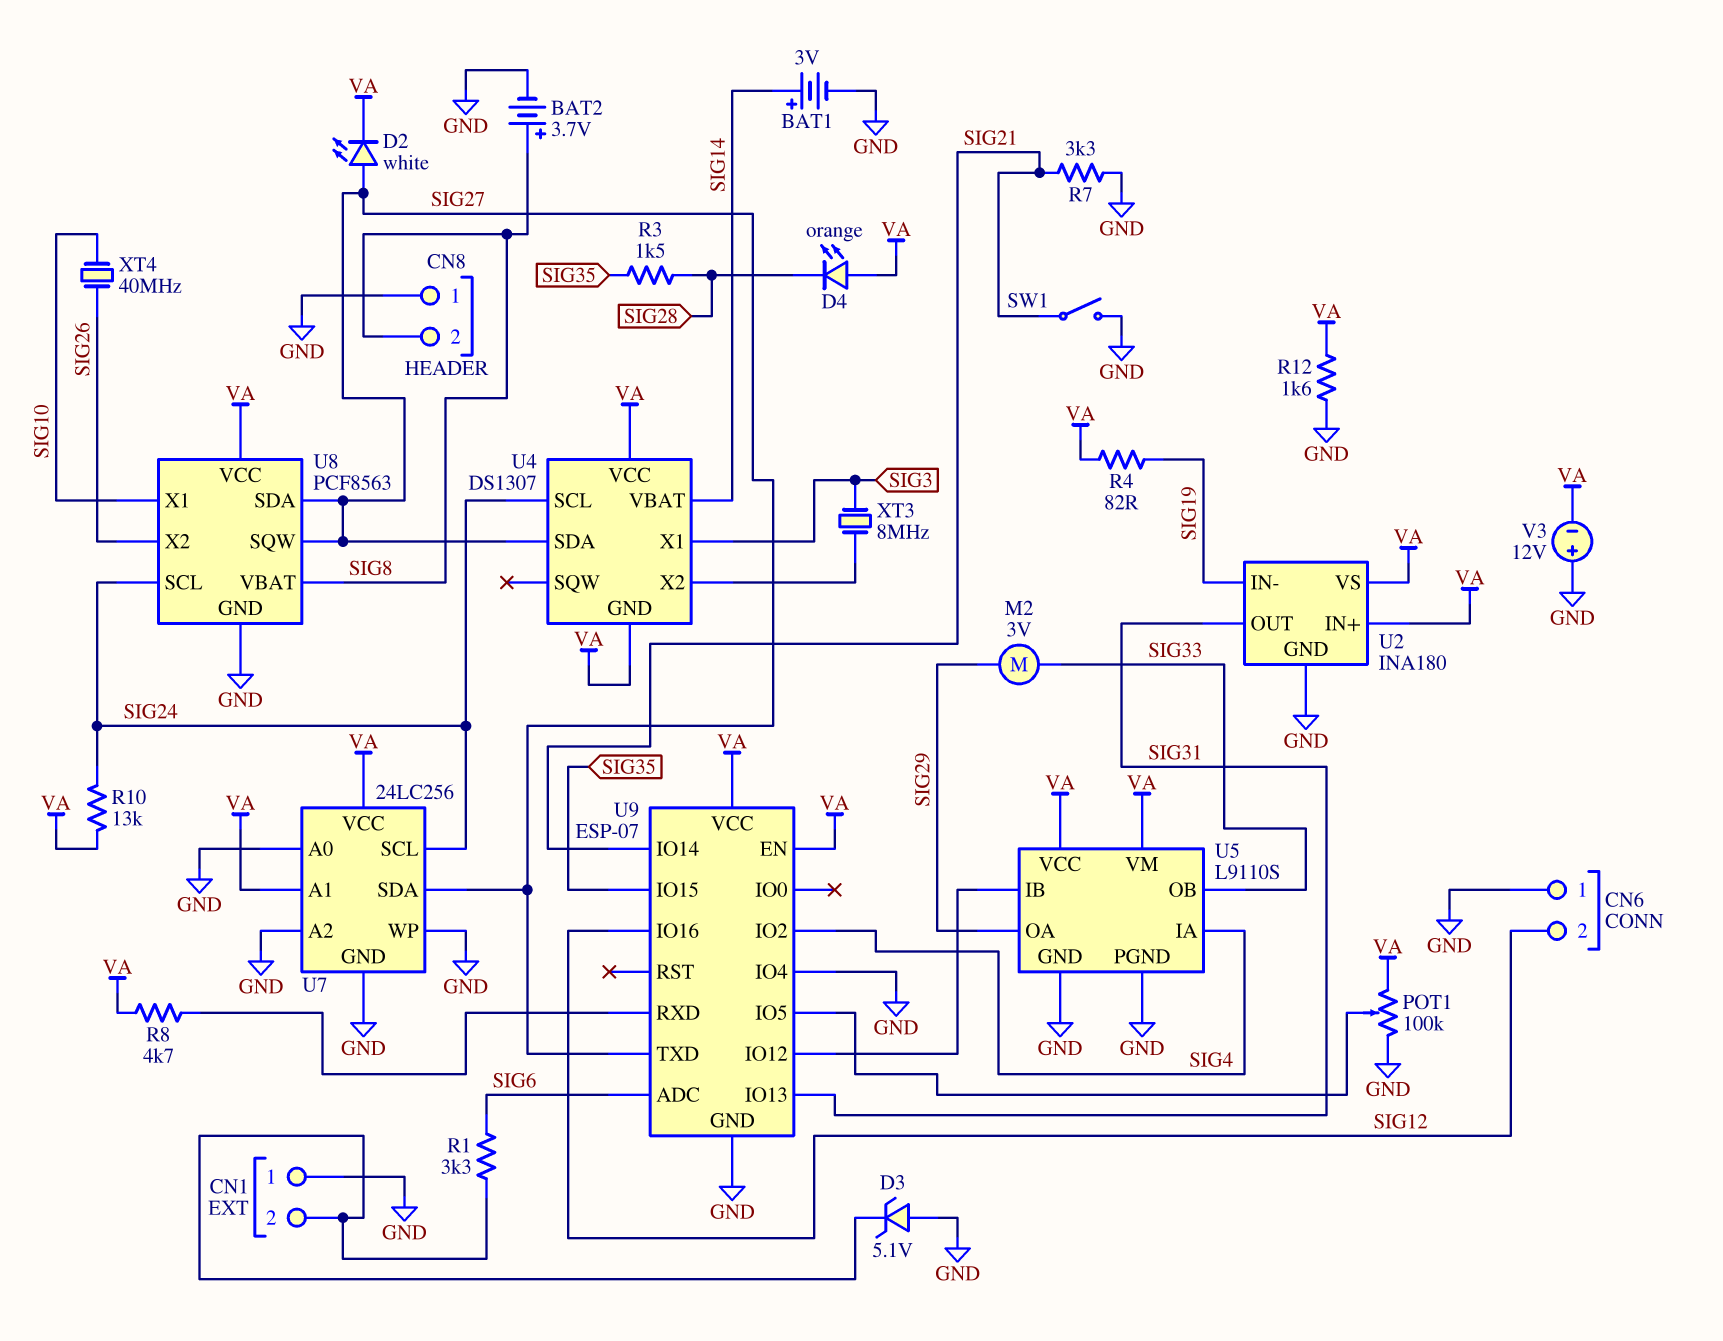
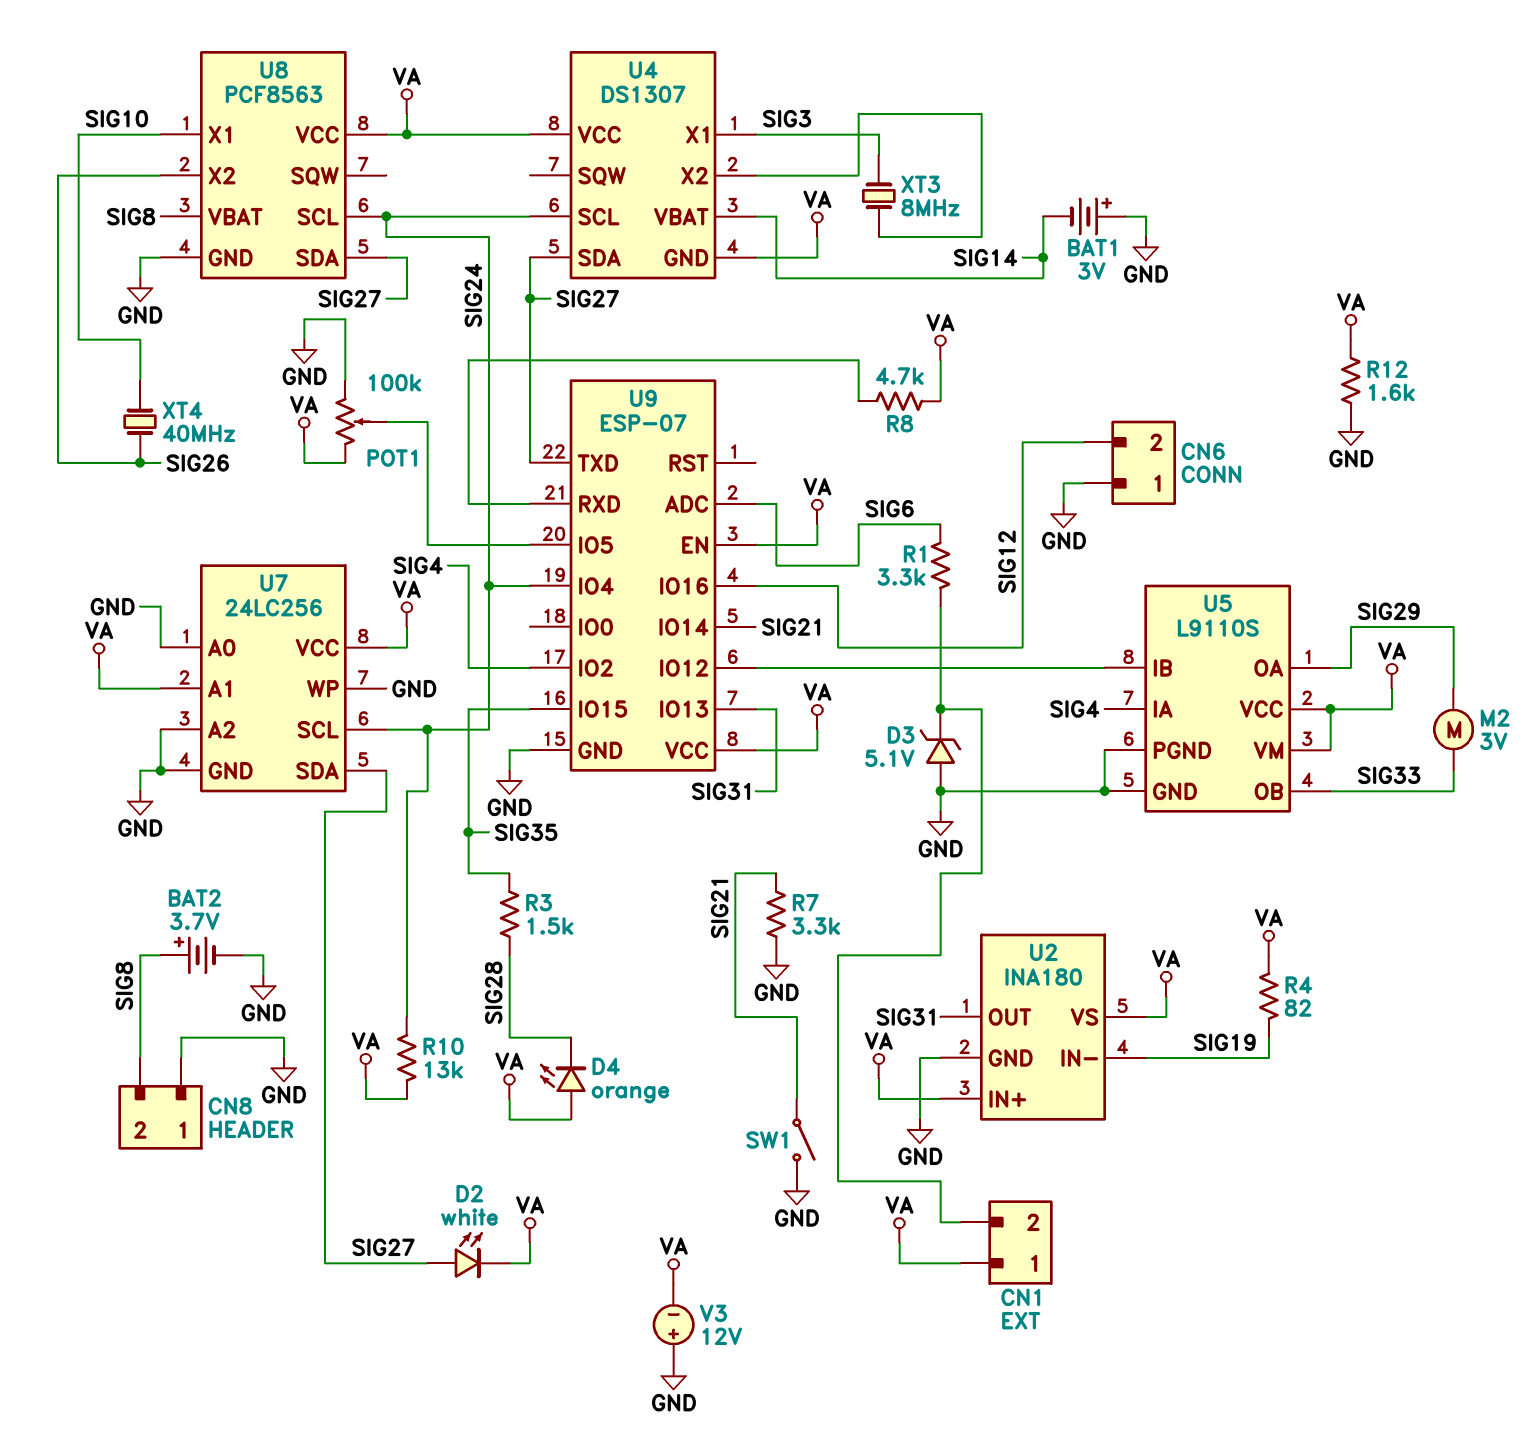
BAT1: 3V (plus SIG14, minus GND) -> 3V (plus GND, minus SIG14)
CN1 pin 1: GND -> VA
U8 pin SQW: SIG27 -> none
U9 pin IO4: GND -> SIG24

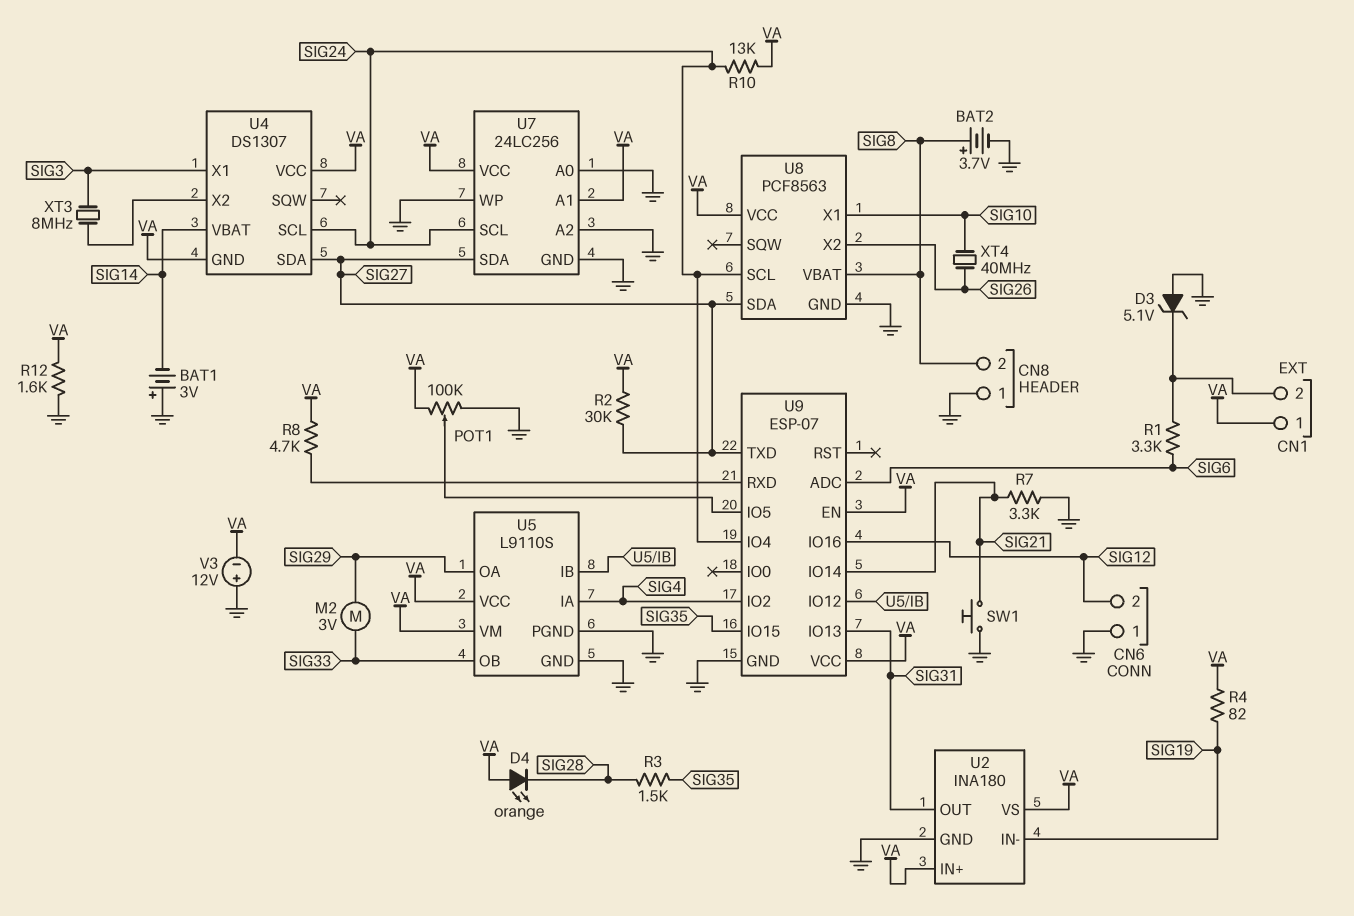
D2: LED white (A SIG27, K VA) -> none
R2: none -> 30k (SIG27, VA)
SW1: switch (GND, SIG21) -> button (GND, SIG21)

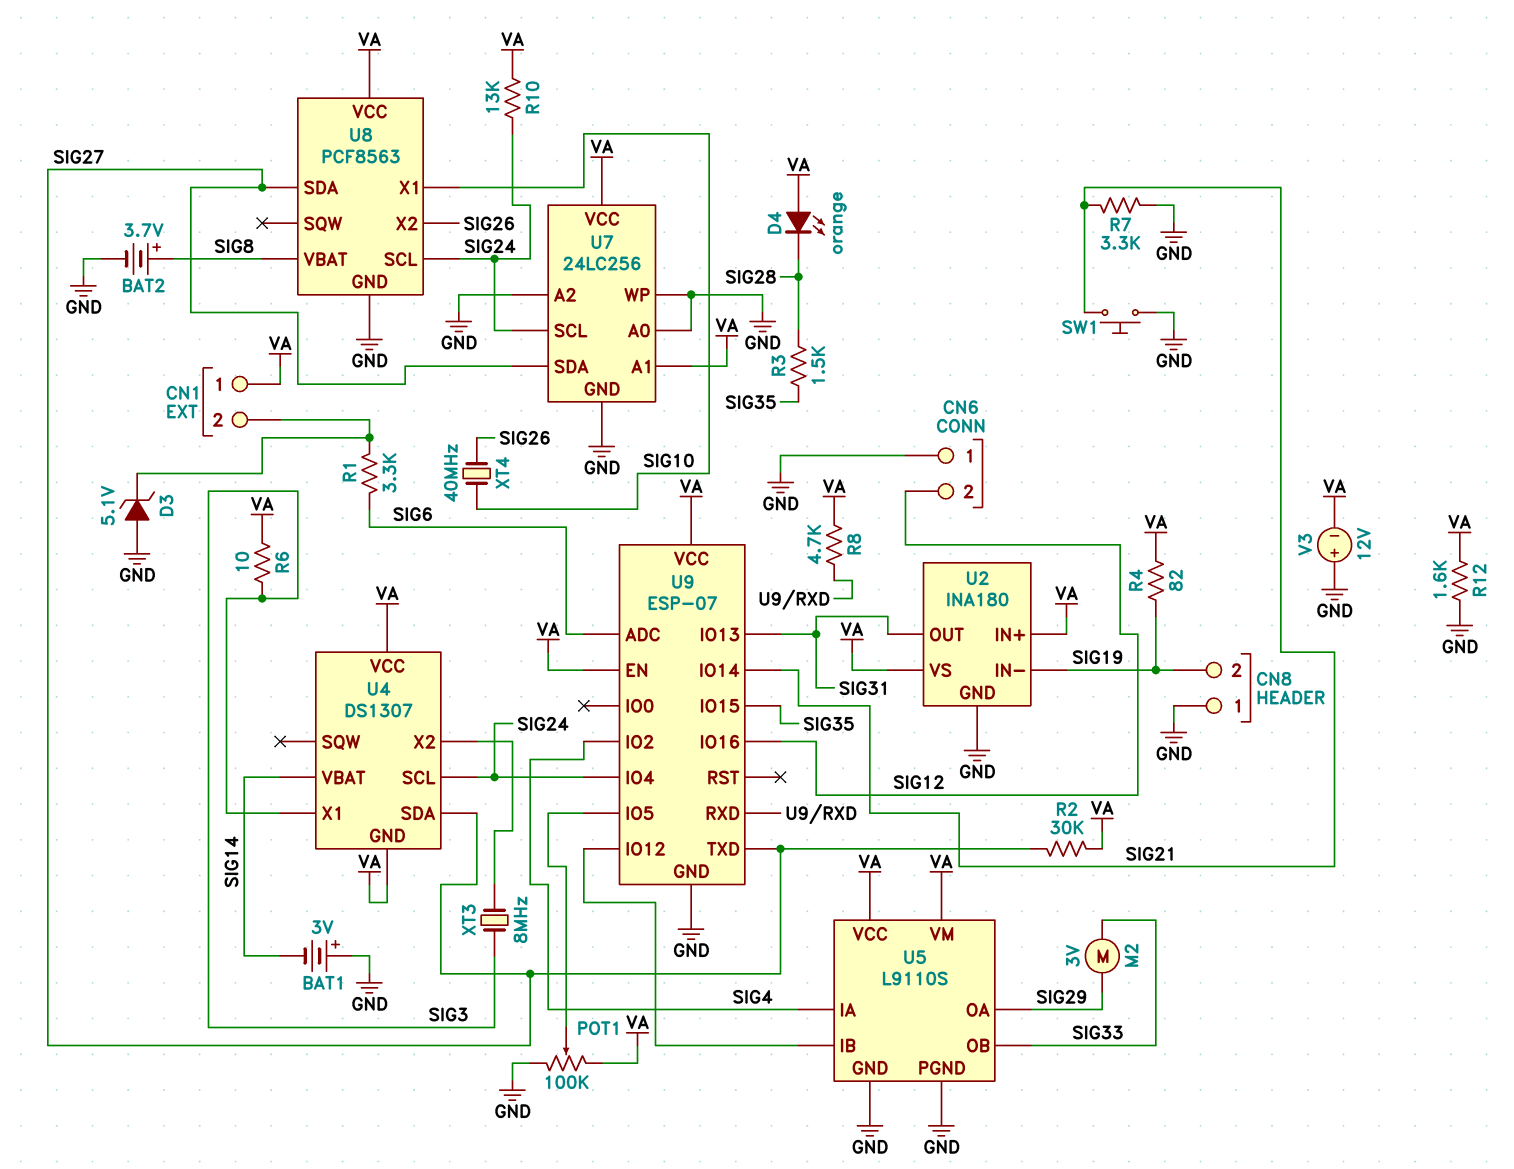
CN8 pin 2: SIG8 -> SIG19
R6: none -> 10 (SIG3, VA)

